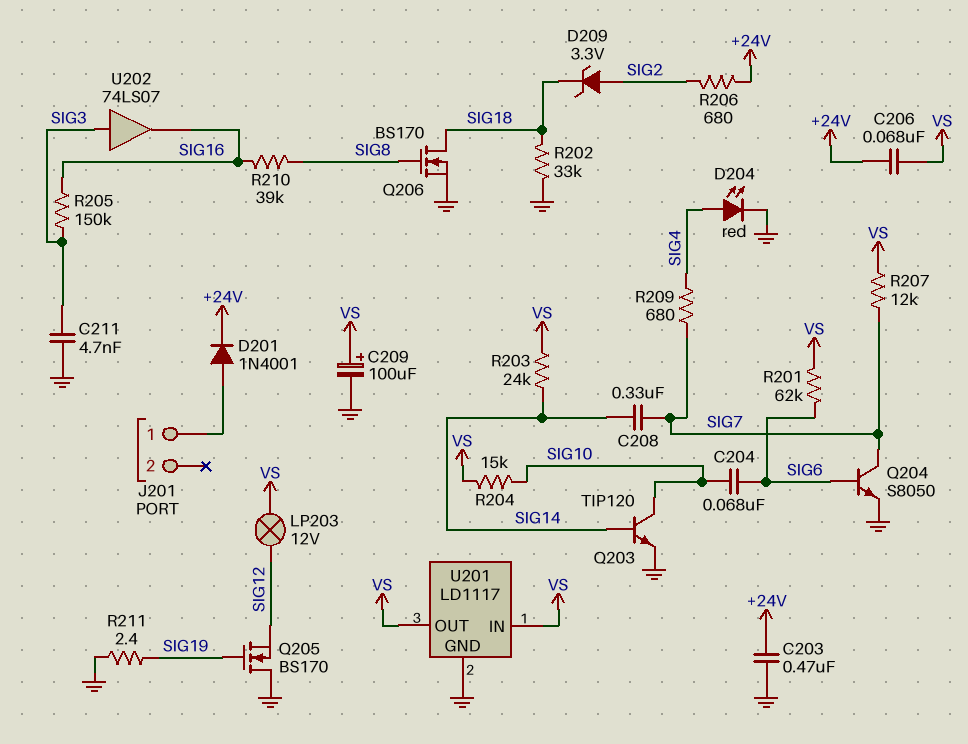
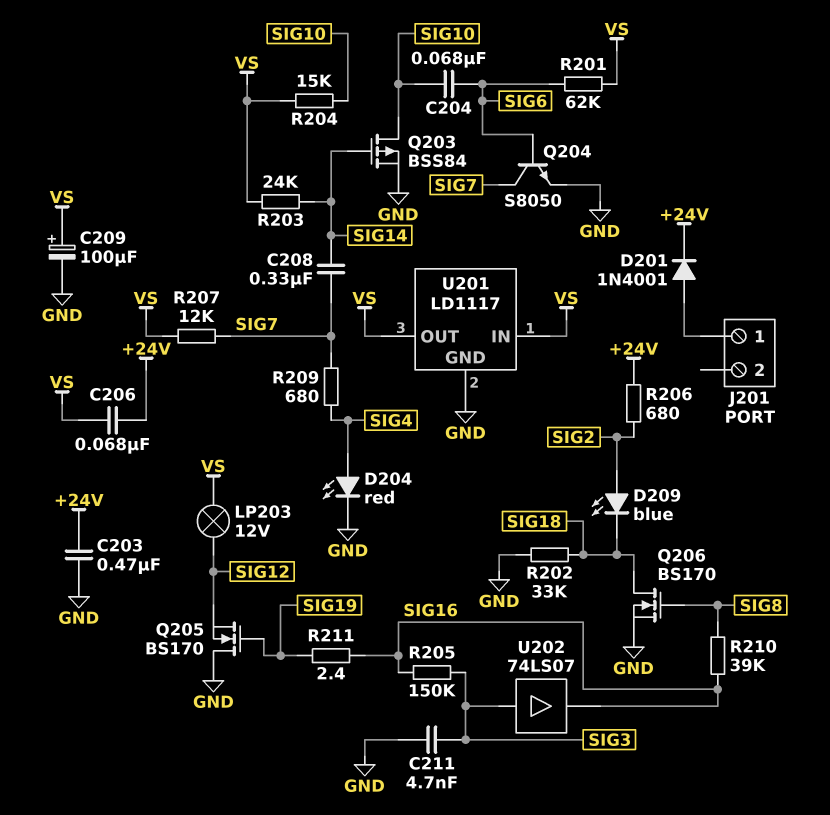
D209: zener 3.3V (A SIG2, K SIG18) -> LED blue (A SIG2, K SIG18)
Q203: NPN TIP120 (B SIG14, C SIG10, E GND) -> PMOS BSS84 (G SIG14, D SIG10, S GND)
R211: 2.4 (GND, SIG19) -> 2.4 (SIG16, SIG19)

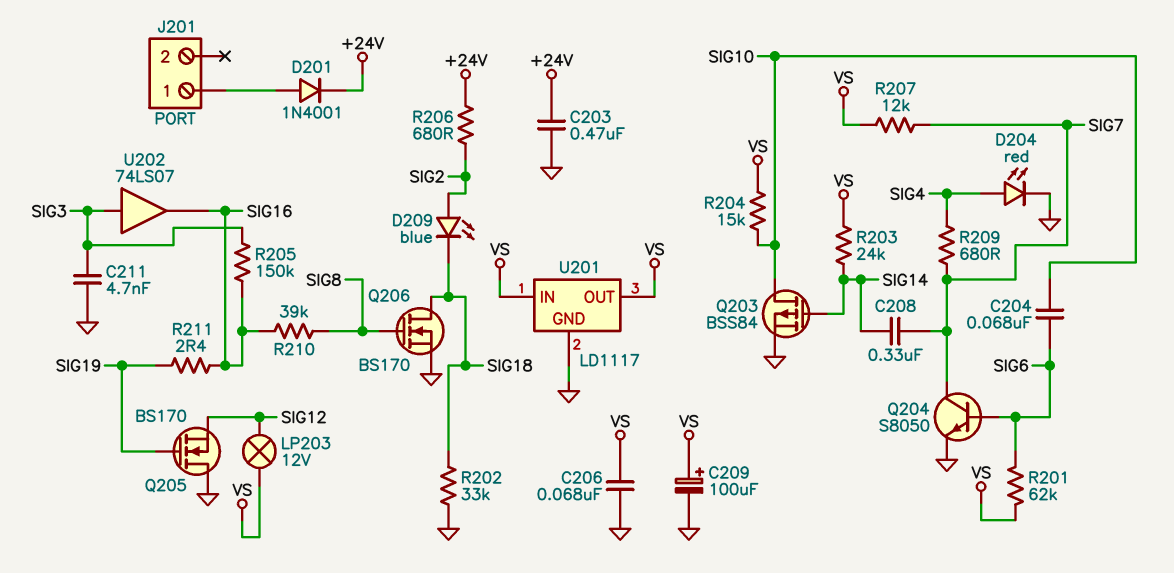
C206: 68nF (+24V, VS) -> 68nF (GND, VS)

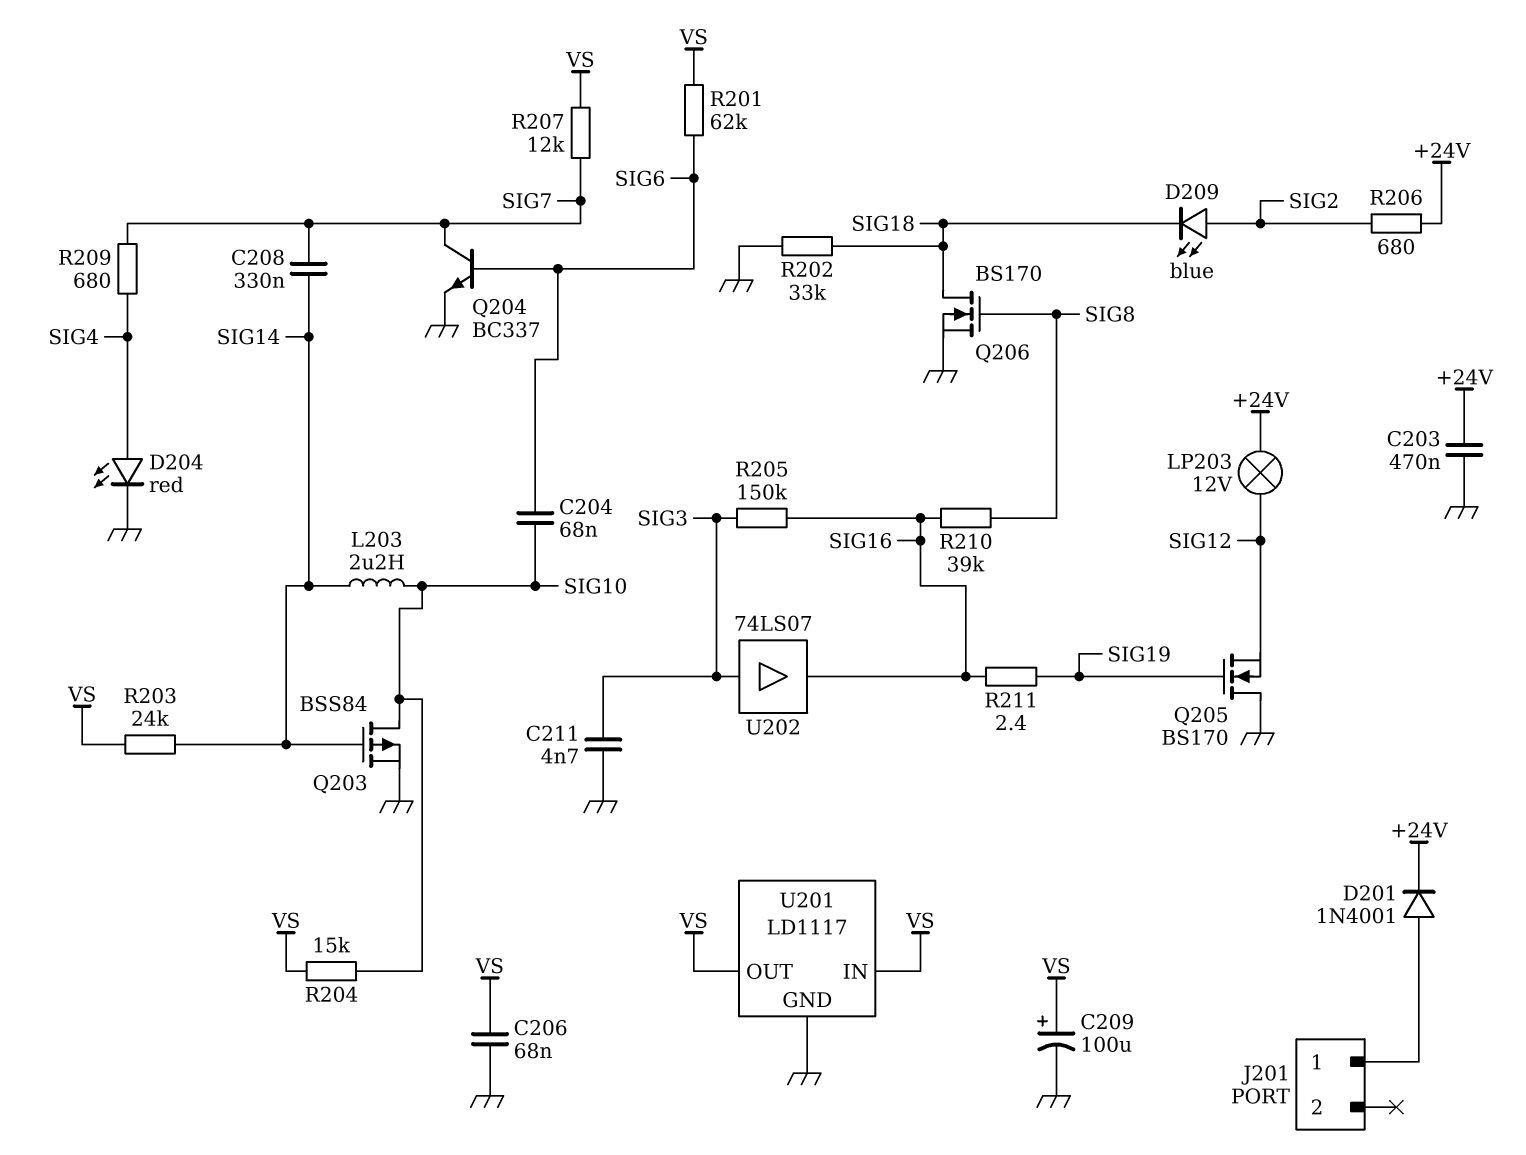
L203: none -> 2.2uH (SIG10, SIG14)
LP203: lamp 12V (SIG12, VS) -> lamp 12V (+24V, SIG12)
Q204: NPN S8050 (B SIG6, C SIG7, E GND) -> NPN BC337 (B SIG6, C SIG7, E GND)

